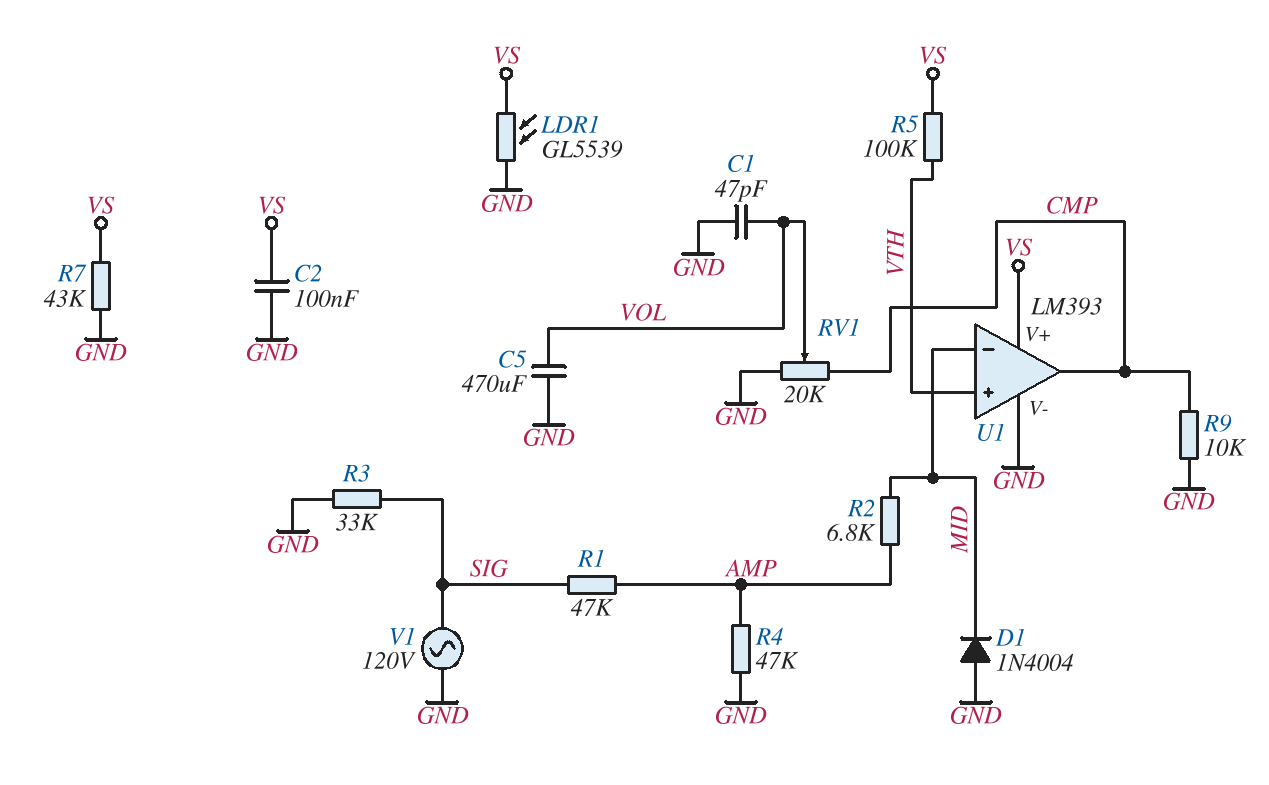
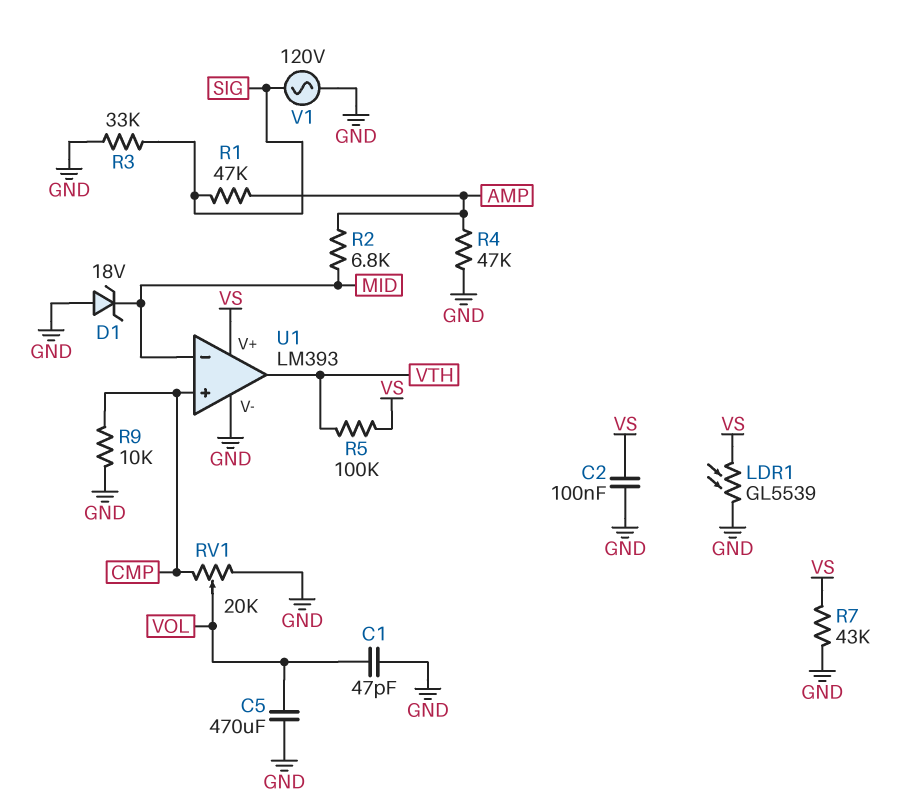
D1: diode 1N4004 (A GND, K MID) -> zener 18V (A GND, K MID)
U1 pin in+: VTH -> CMP
U1 pin out: CMP -> VTH

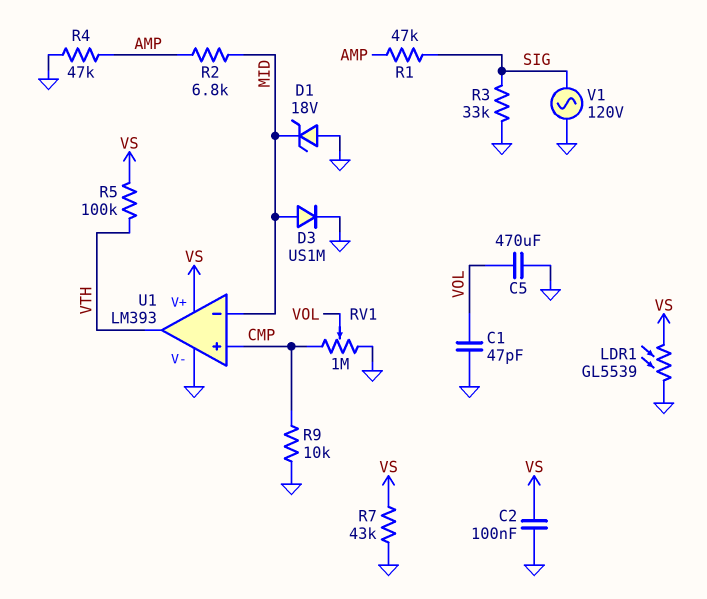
D3: none -> diode US1M (A MID, K GND)
RV1: 20k (CMP, GND, wiper VOL) -> 1M (CMP, GND, wiper VOL)

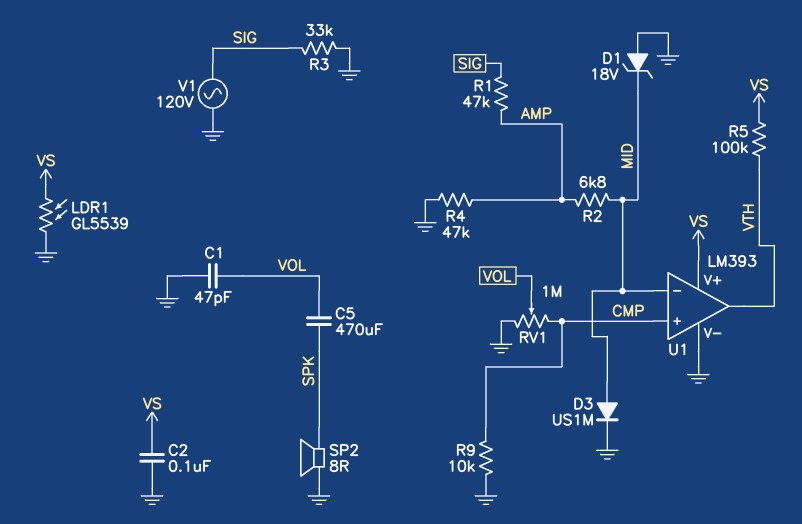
C5: 470uF (GND, VOL) -> 470uF (SPK, VOL)
R7: 43k (GND, VS) -> none
SP2: none -> speaker 8R (GND, SPK)

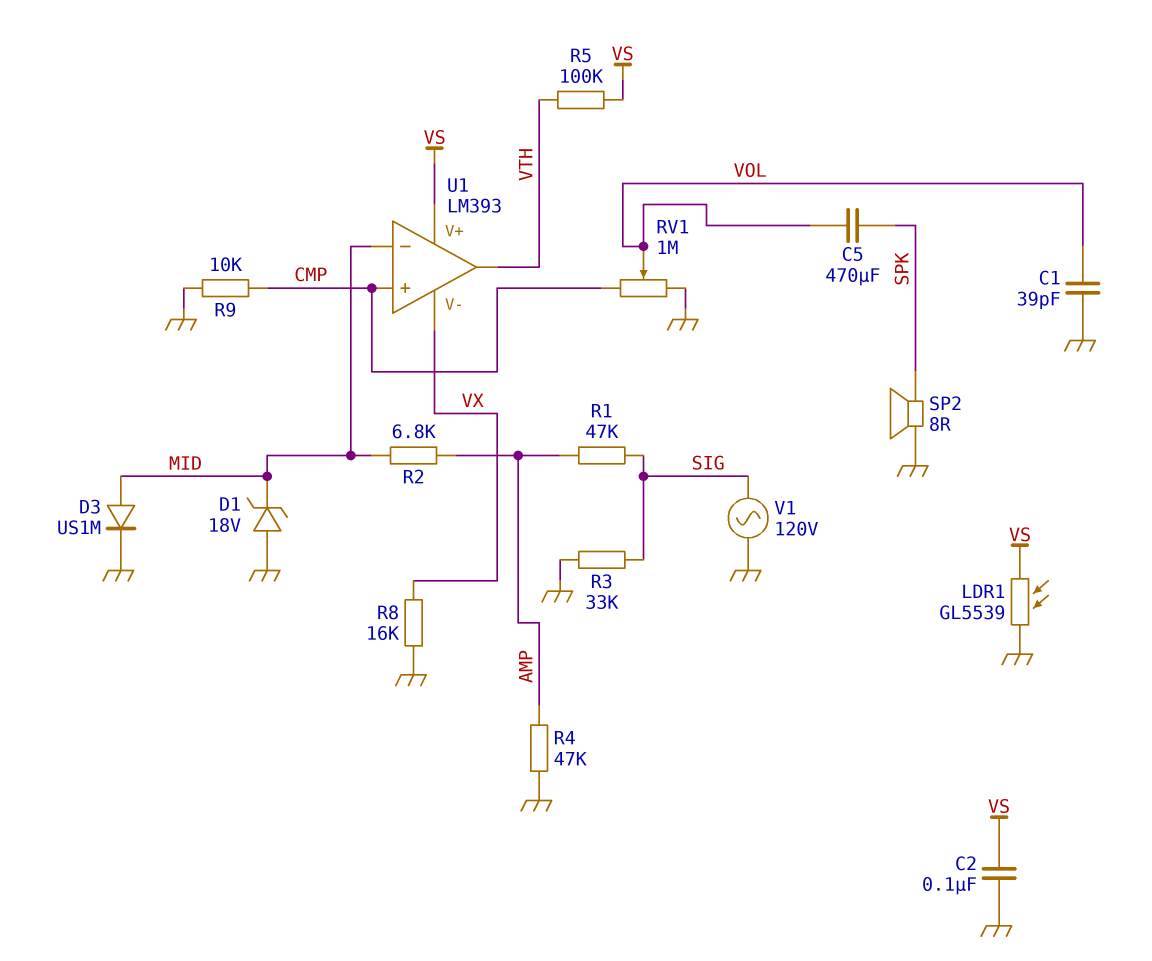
C1: 47pF (GND, VOL) -> 39pF (GND, VOL)
R8: none -> 16k (GND, VX)
U1 pin V-: GND -> VX

